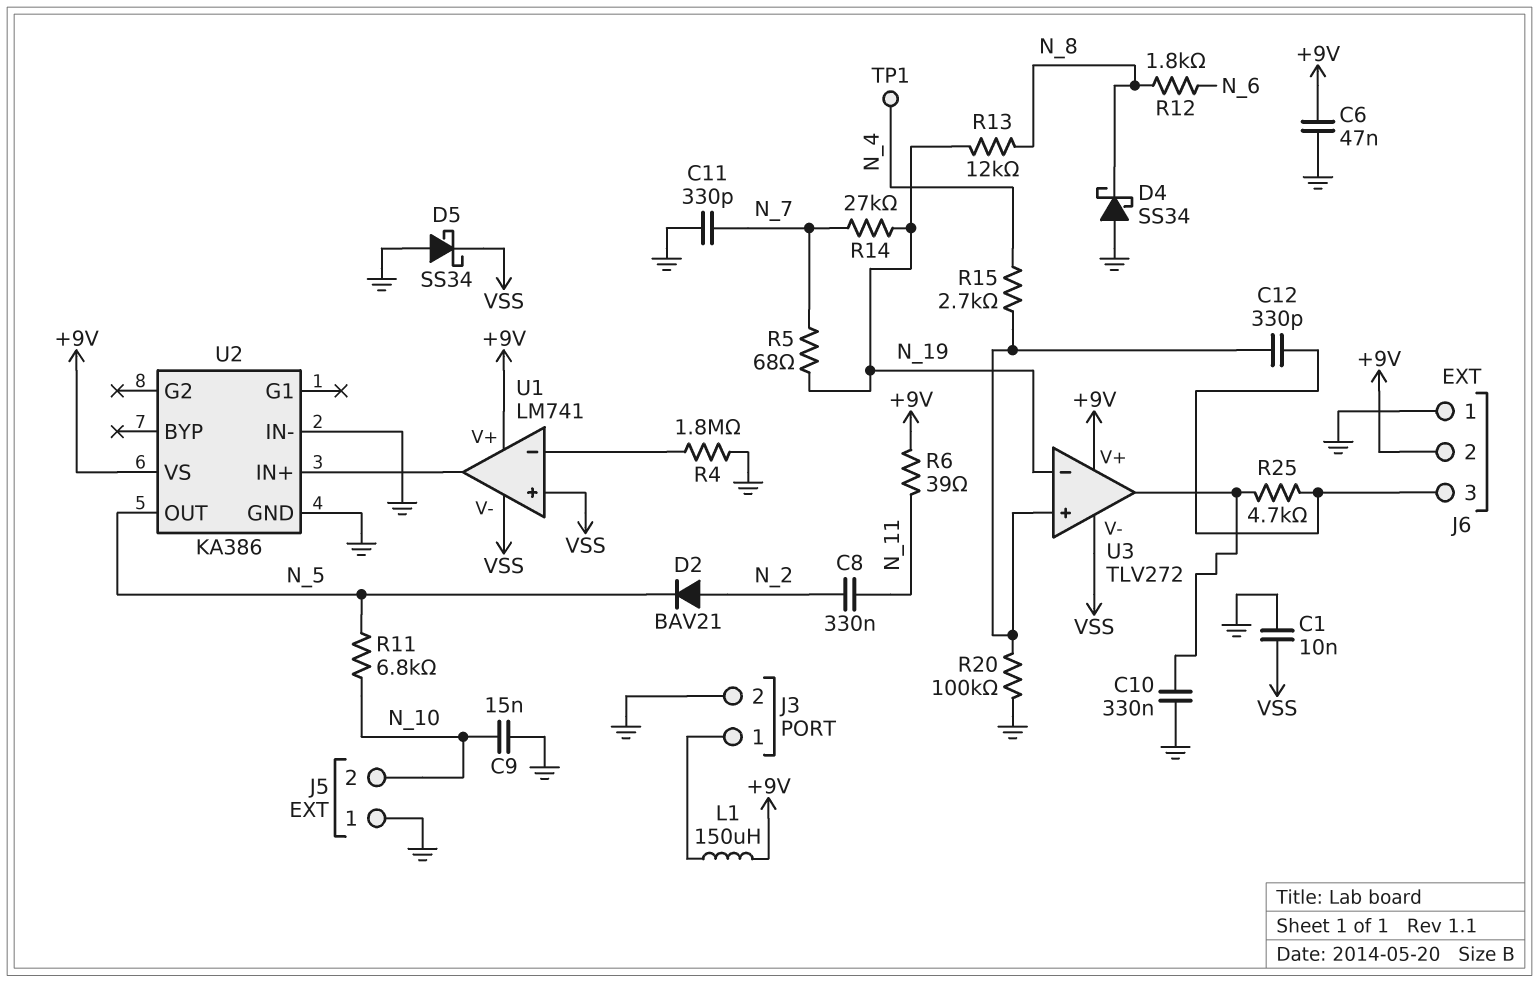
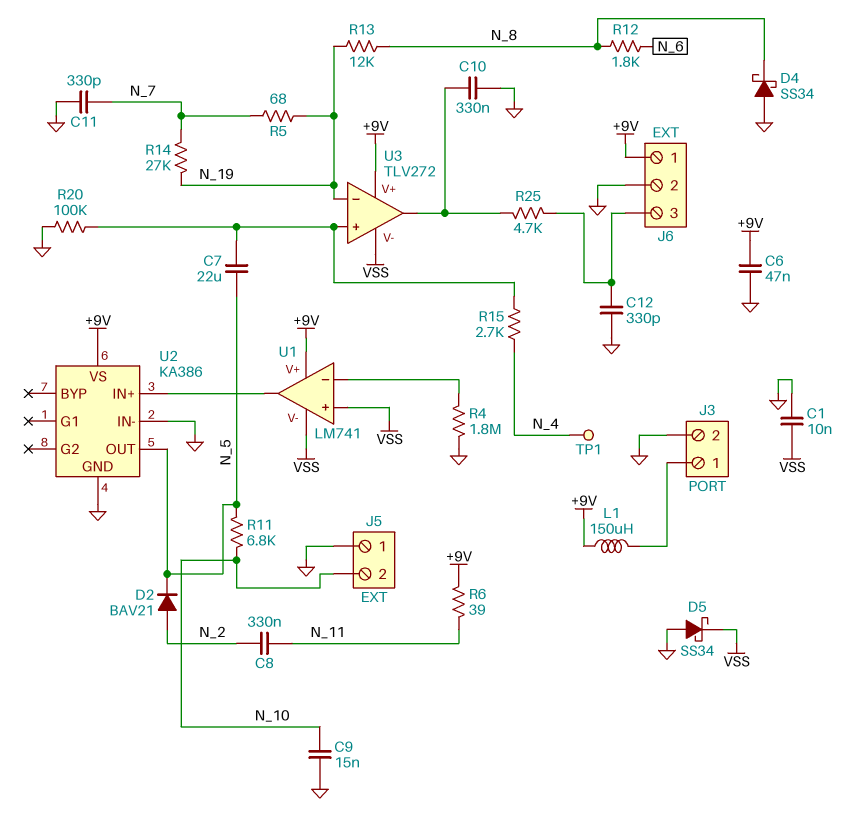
C7: none -> 22uF (N_5, U3/in+)
C12: 330pF (J6/3, U3/in+) -> 330pF (GND, J6/3)
J6 pin 1: GND -> +9V
J6 pin 2: +9V -> GND

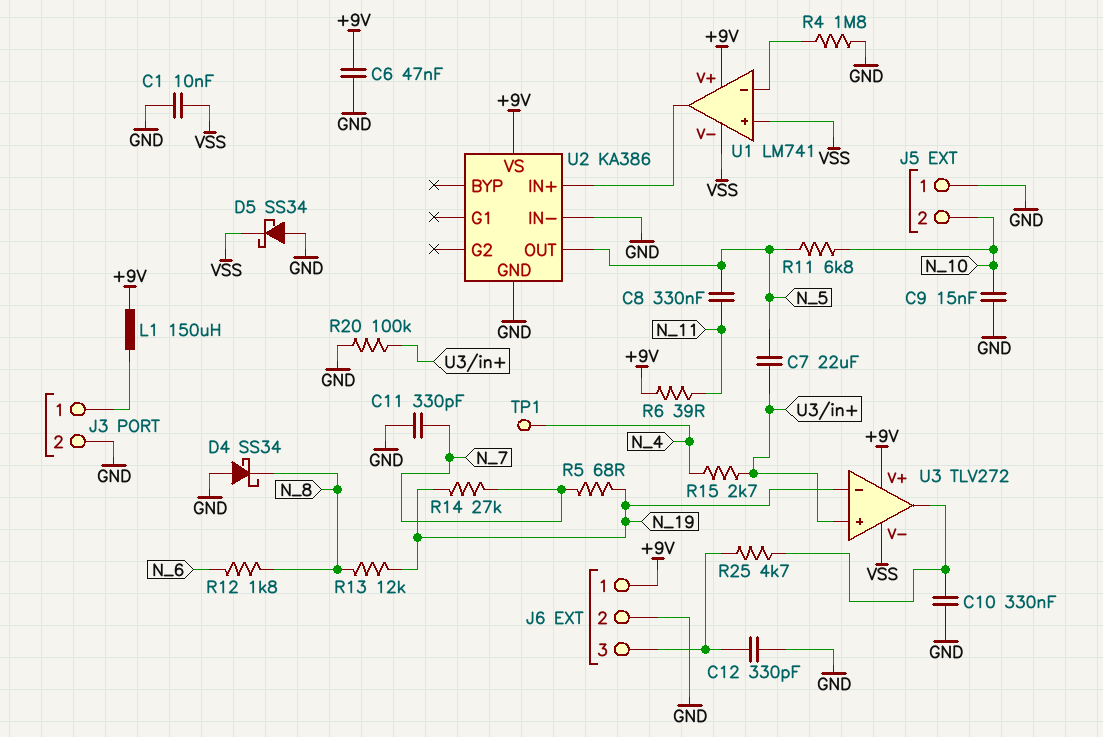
C8: 330nF (N_2, N_11) -> 330nF (N_5, N_11)
D2: diode BAV21 (A N_2, K N_5) -> none

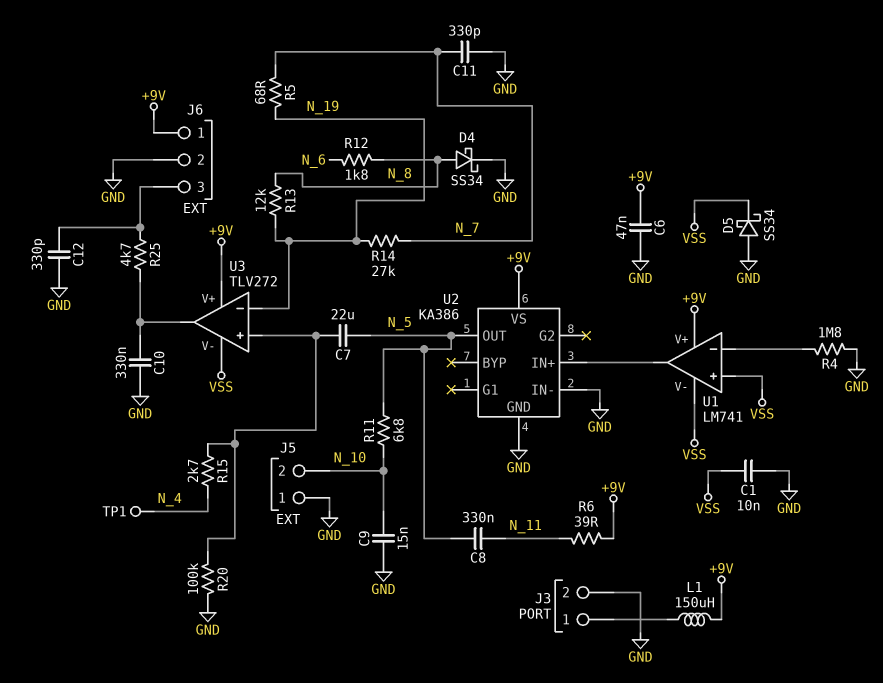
D4: schottky SS34 (A GND, K N_8) -> schottky SS34 (A N_8, K GND)

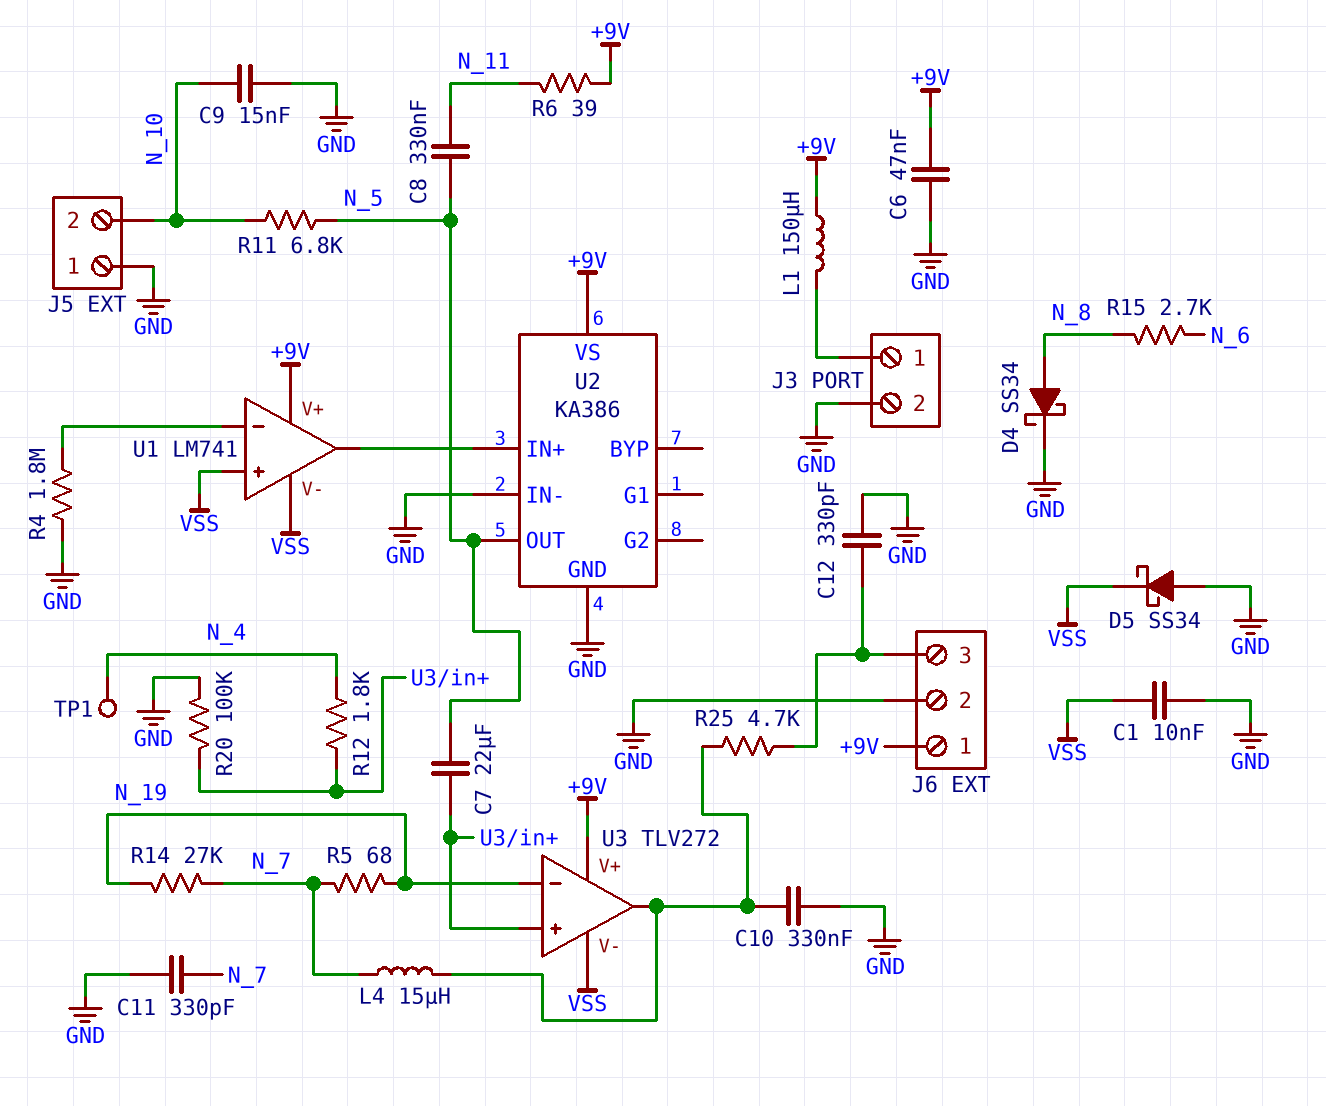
L4: none -> 15uH (N_7, U3/out)
R12: 1.8k (N_6, N_8) -> 1.8k (N_4, U3/in+)
R13: 12k (N_8, N_19) -> none
R15: 2.7k (N_4, U3/in+) -> 2.7k (N_6, N_8)

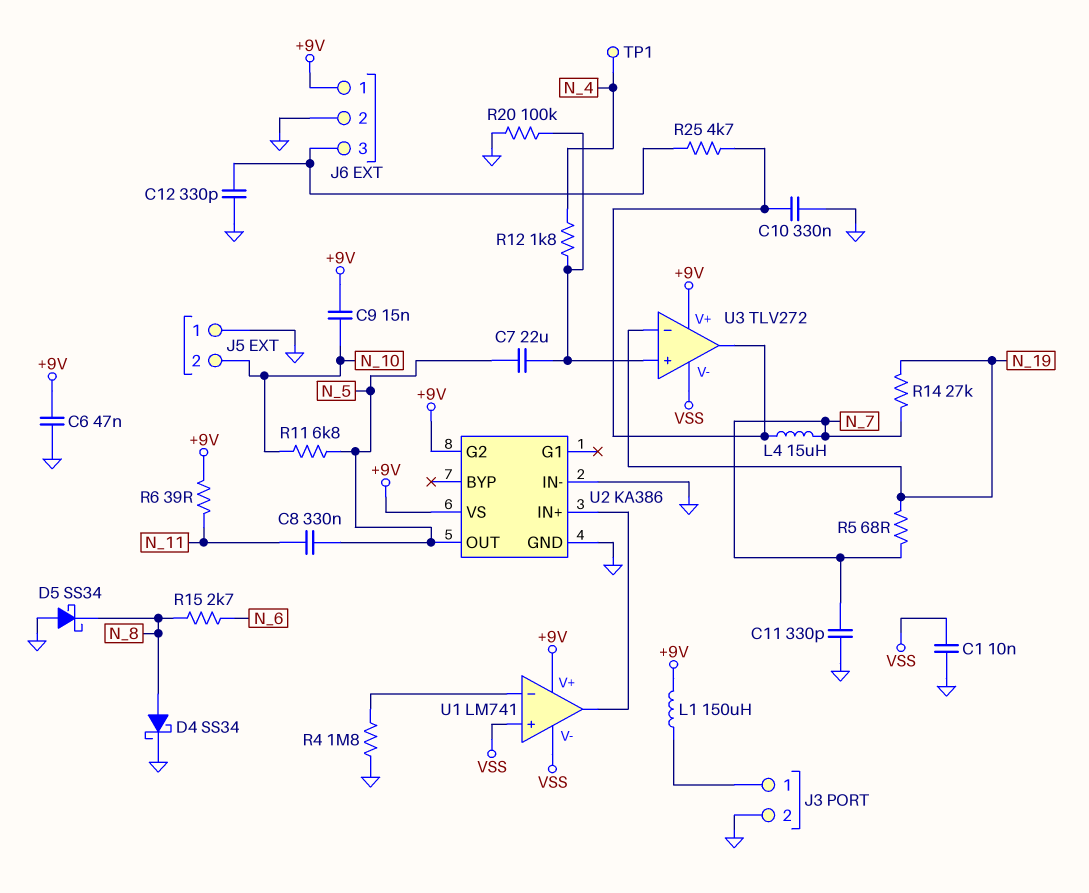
C9: 15nF (GND, N_10) -> 15nF (+9V, N_10)
D5: schottky SS34 (A GND, K VSS) -> schottky SS34 (A GND, K N_8)
U2 pin G2: none -> +9V

